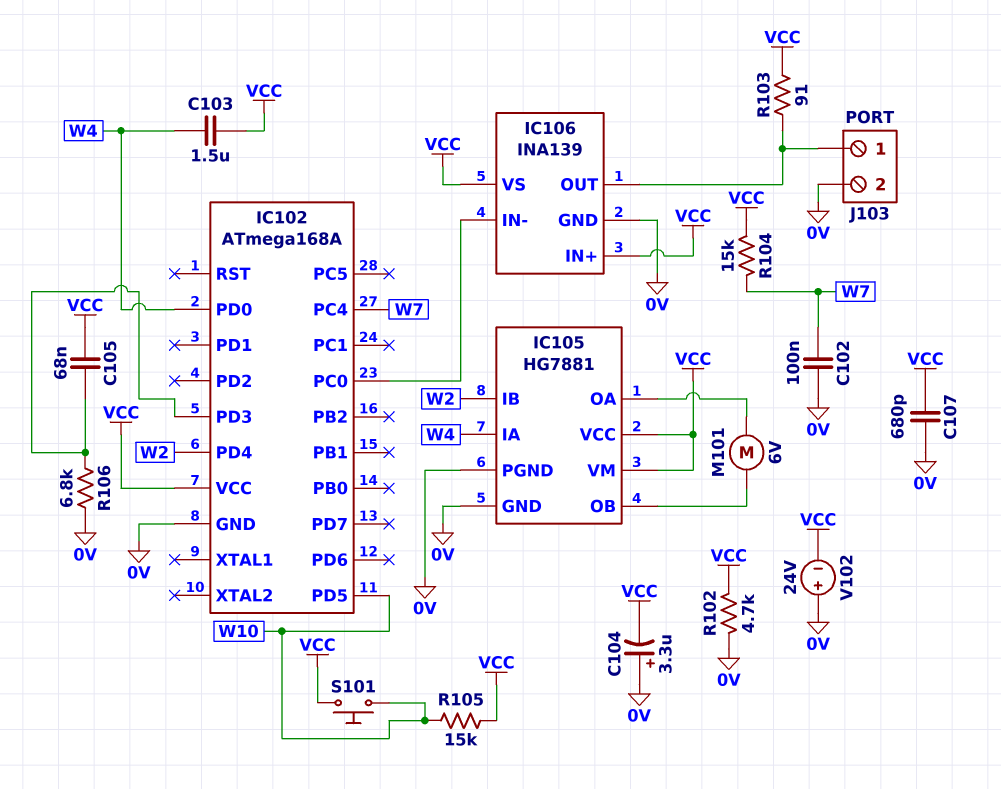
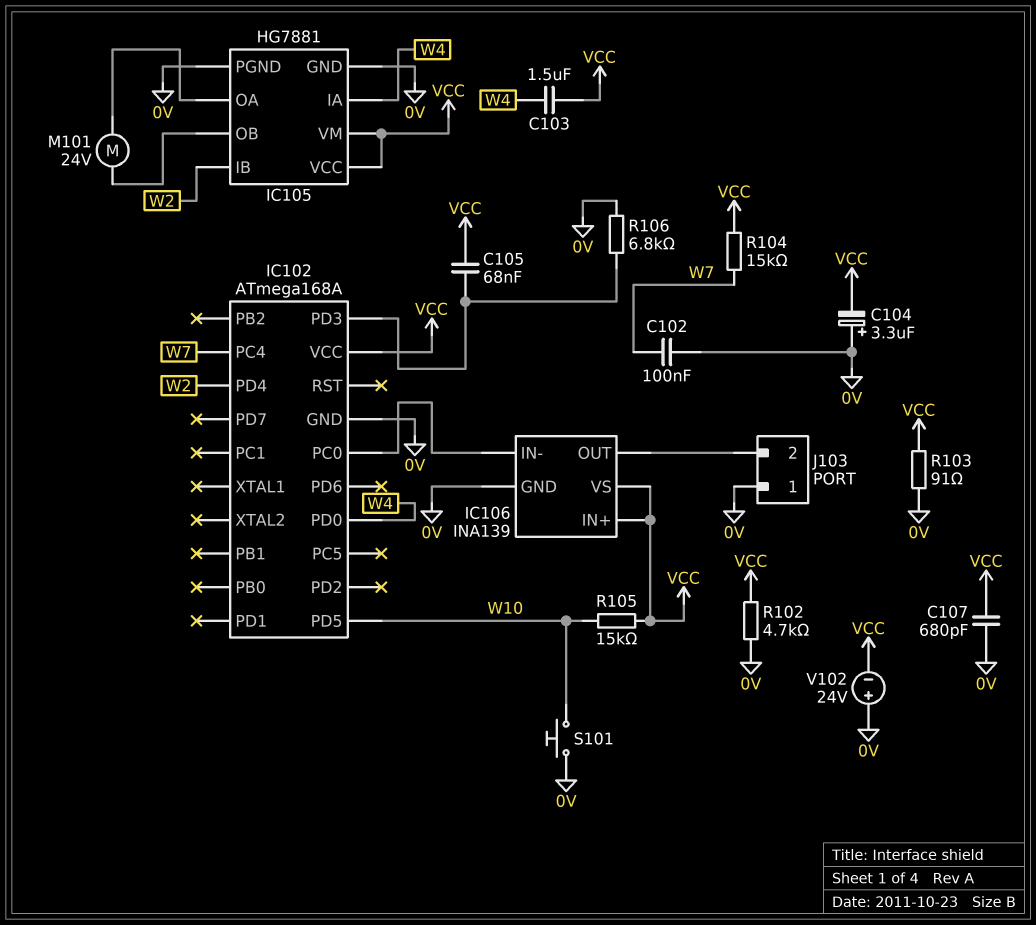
J103 pin 1: IC106/OUT -> 0V
J103 pin 2: 0V -> IC106/OUT
M101: motor 6V (IC105/OA, IC105/OB) -> motor 24V (IC105/OA, IC105/OB)
R103: 91 (IC106/OUT, VCC) -> 91 (0V, VCC)
S101: button (VCC, W10) -> button (0V, W10)

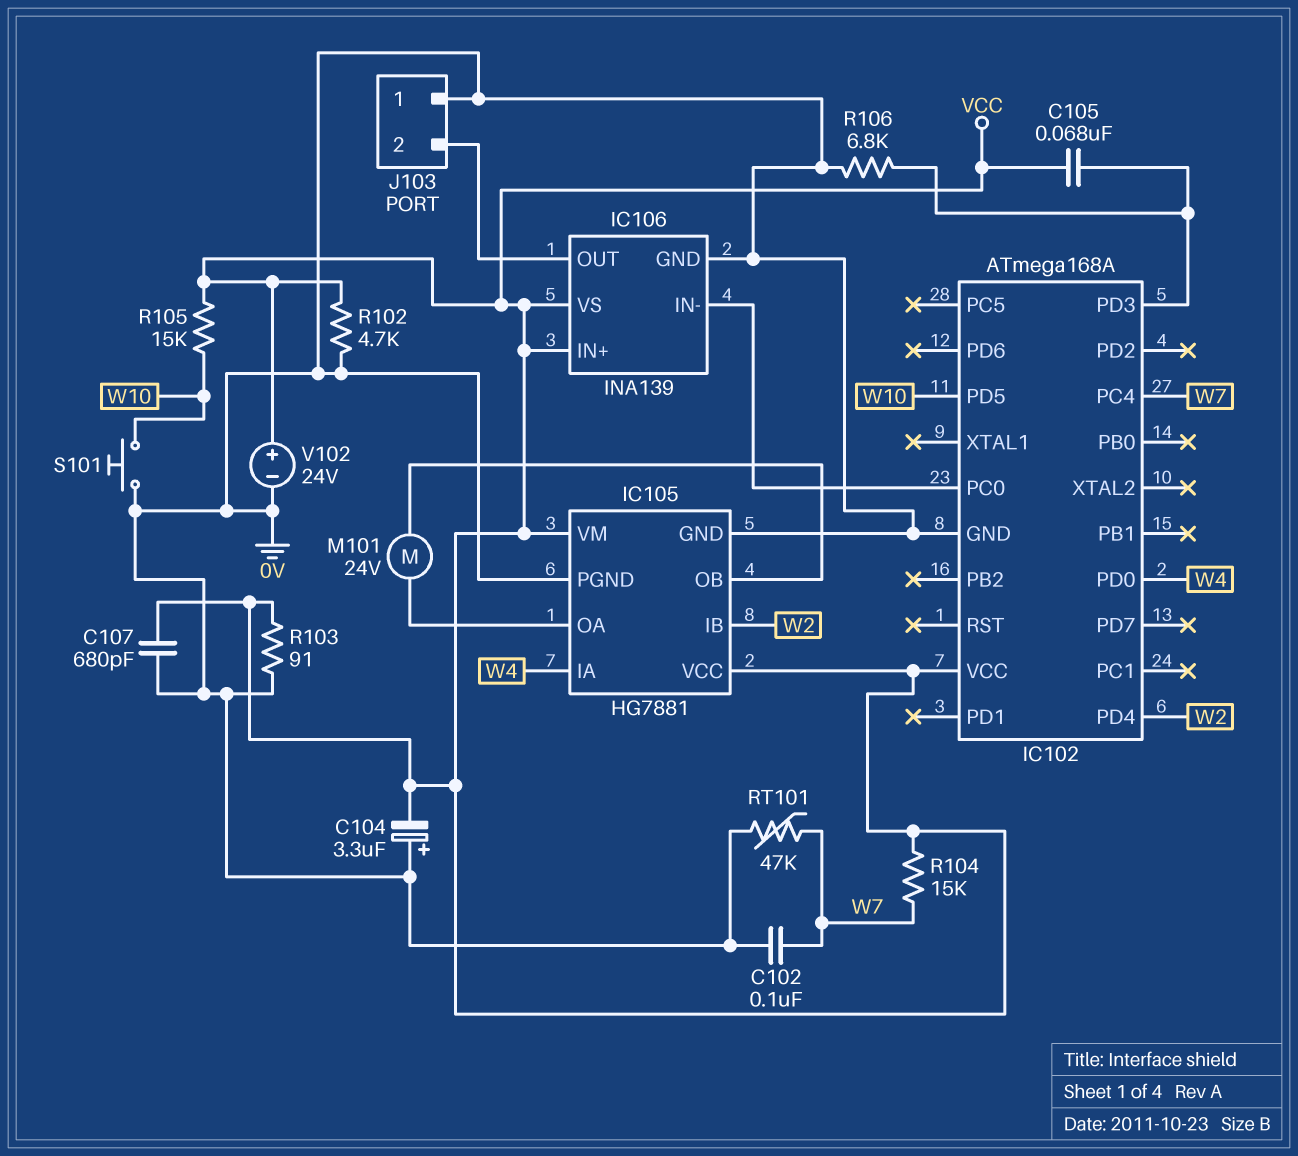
C103: 1.5uF (VCC, W4) -> none
RT101: none -> 47k (0V, W7)
V102: 24V (plus 0V, minus VCC) -> 24V (plus VCC, minus 0V)

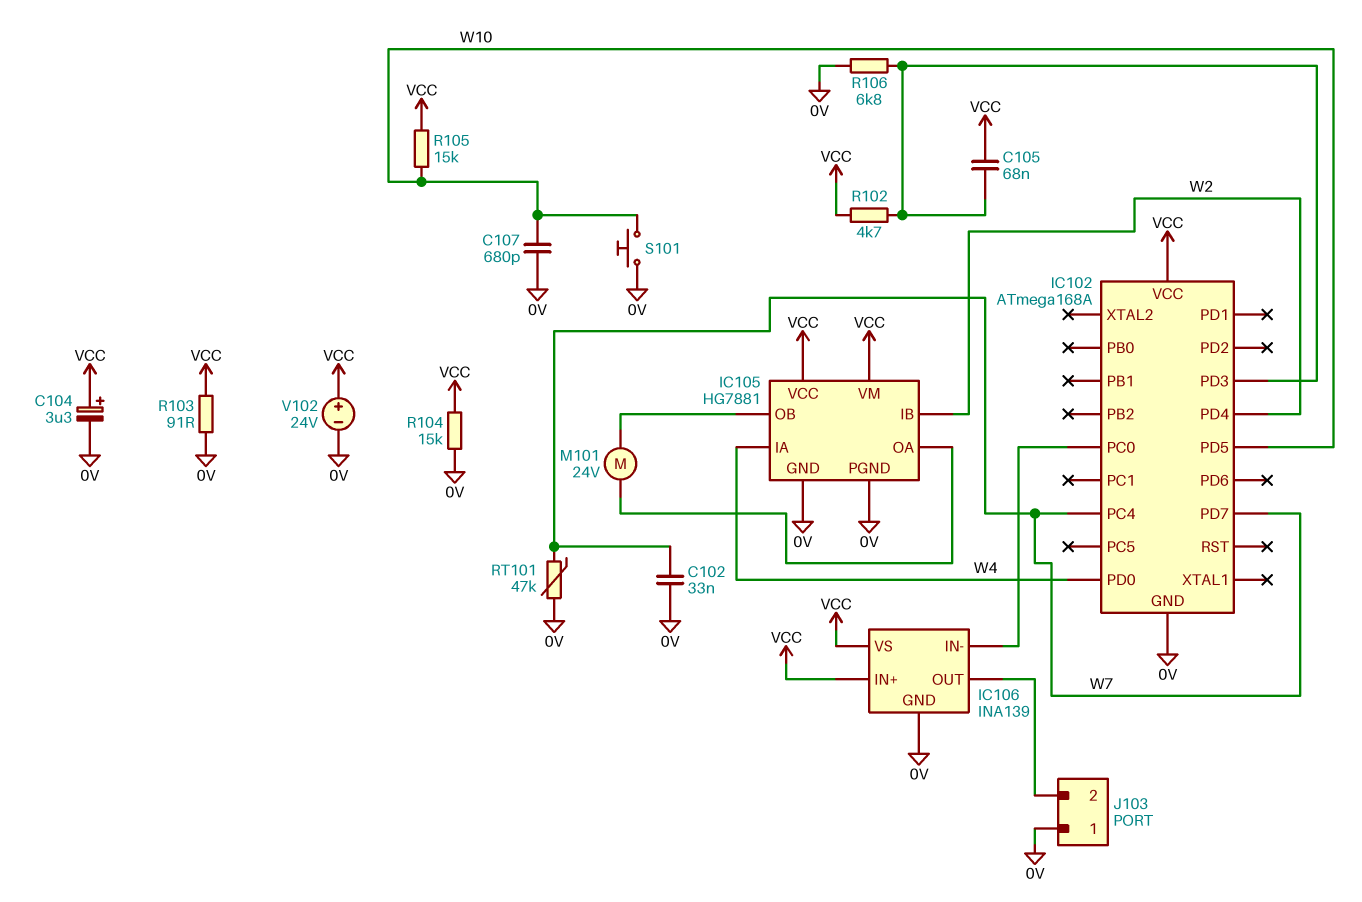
C102: 100nF (0V, W7) -> 33nF (0V, W7)
C104: 3.3uF (plus 0V, minus VCC) -> 3.3uF (plus VCC, minus 0V)
C107: 680pF (0V, VCC) -> 680pF (0V, W10)
IC102 pin PD7: none -> W7
R102: 4.7k (0V, VCC) -> 4.7k (IC102/PD3, VCC)
R104: 15k (VCC, W7) -> 15k (0V, VCC)

